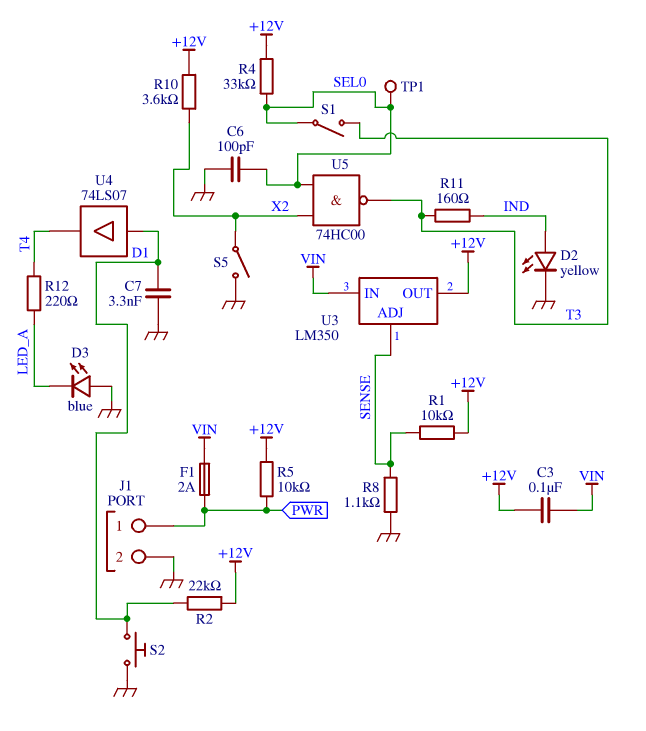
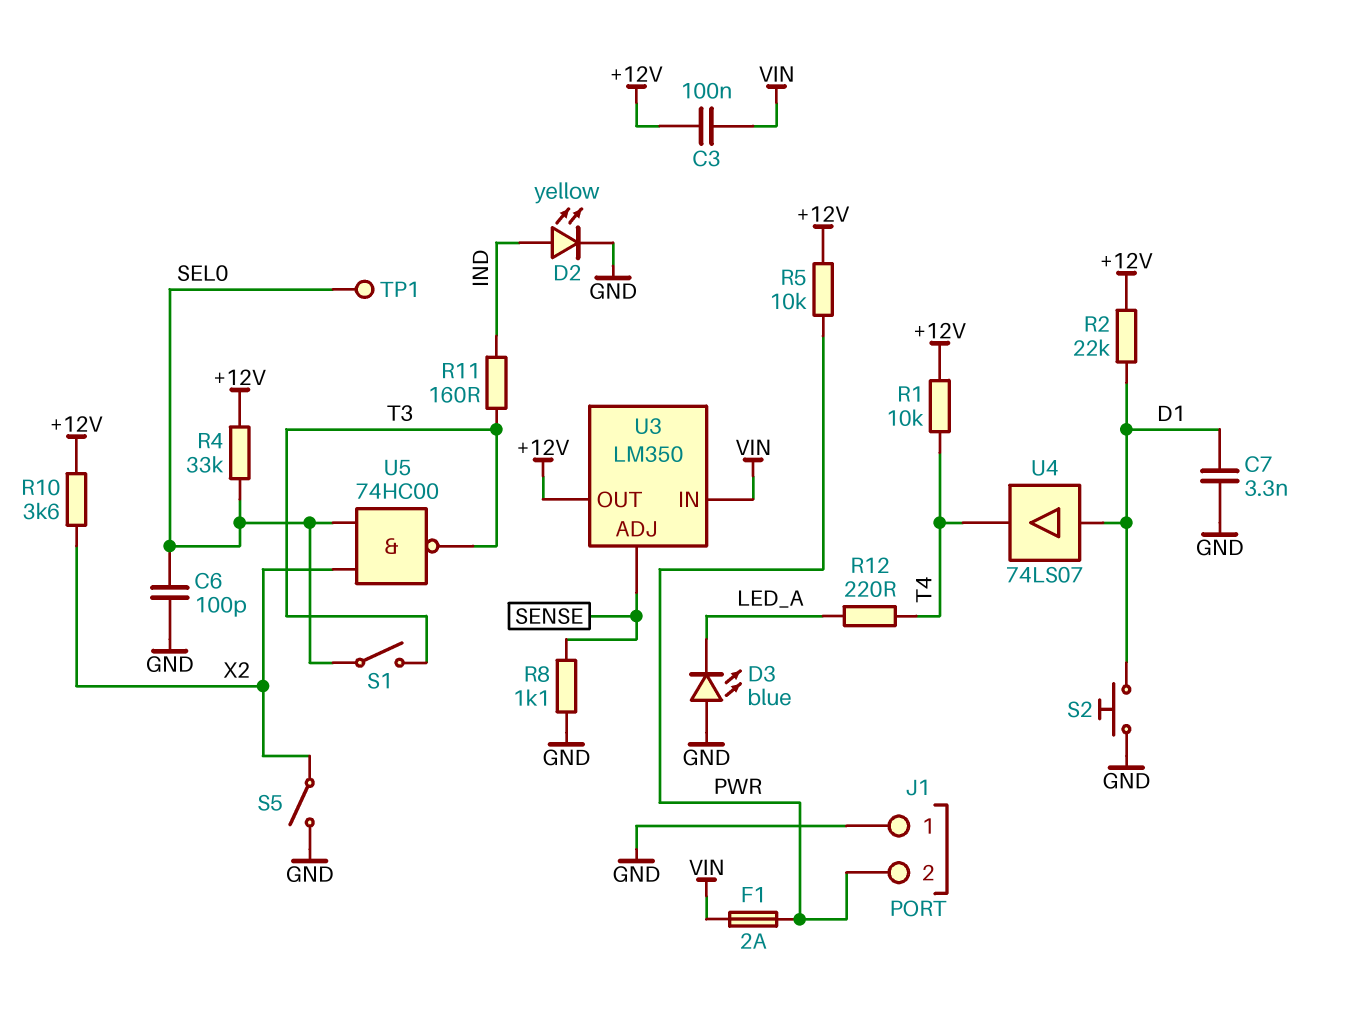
J1 pin 1: PWR -> GND
J1 pin 2: GND -> PWR
R1: 10k (+12V, SENSE) -> 10k (+12V, T4)

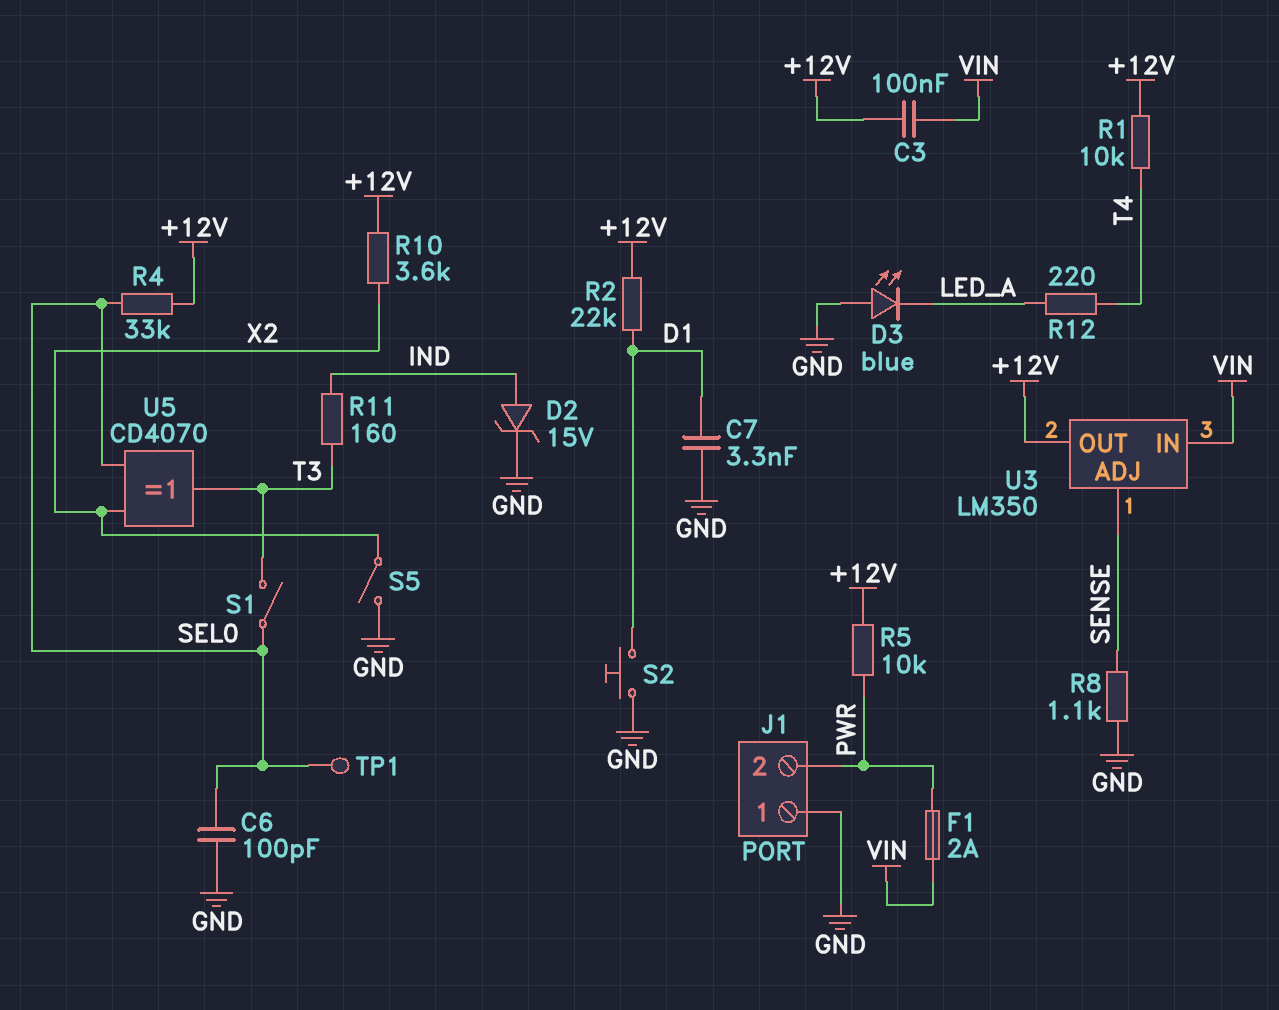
D2: LED yellow (A IND, K GND) -> zener 15V (A IND, K GND)
U4: buffer 74LS07 (in D1, out T4) -> none
U5: NAND 74HC00 (in SEL0, in X2, out T3) -> XOR CD4070 (in SEL0, in X2, out T3)

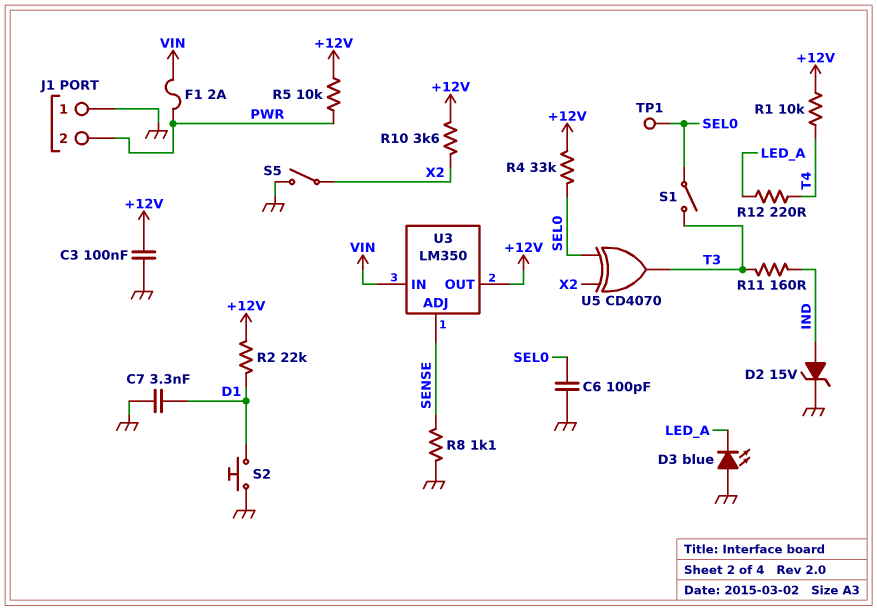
C3: 100nF (+12V, VIN) -> 100nF (+12V, GND)

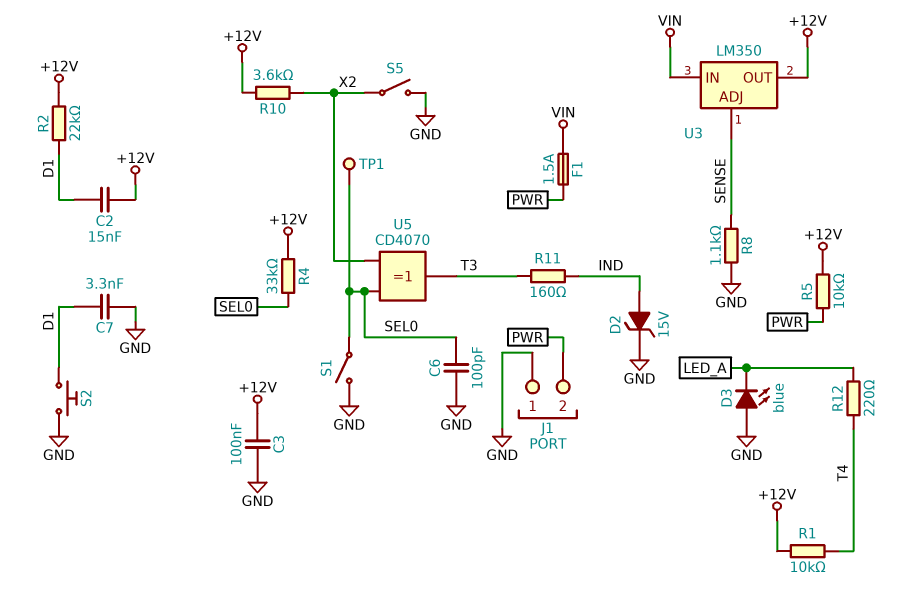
C2: none -> 15nF (+12V, D1)
F1: 2A (PWR, VIN) -> 1.5A (PWR, VIN)
S1: switch (SEL0, T3) -> switch (GND, SEL0)

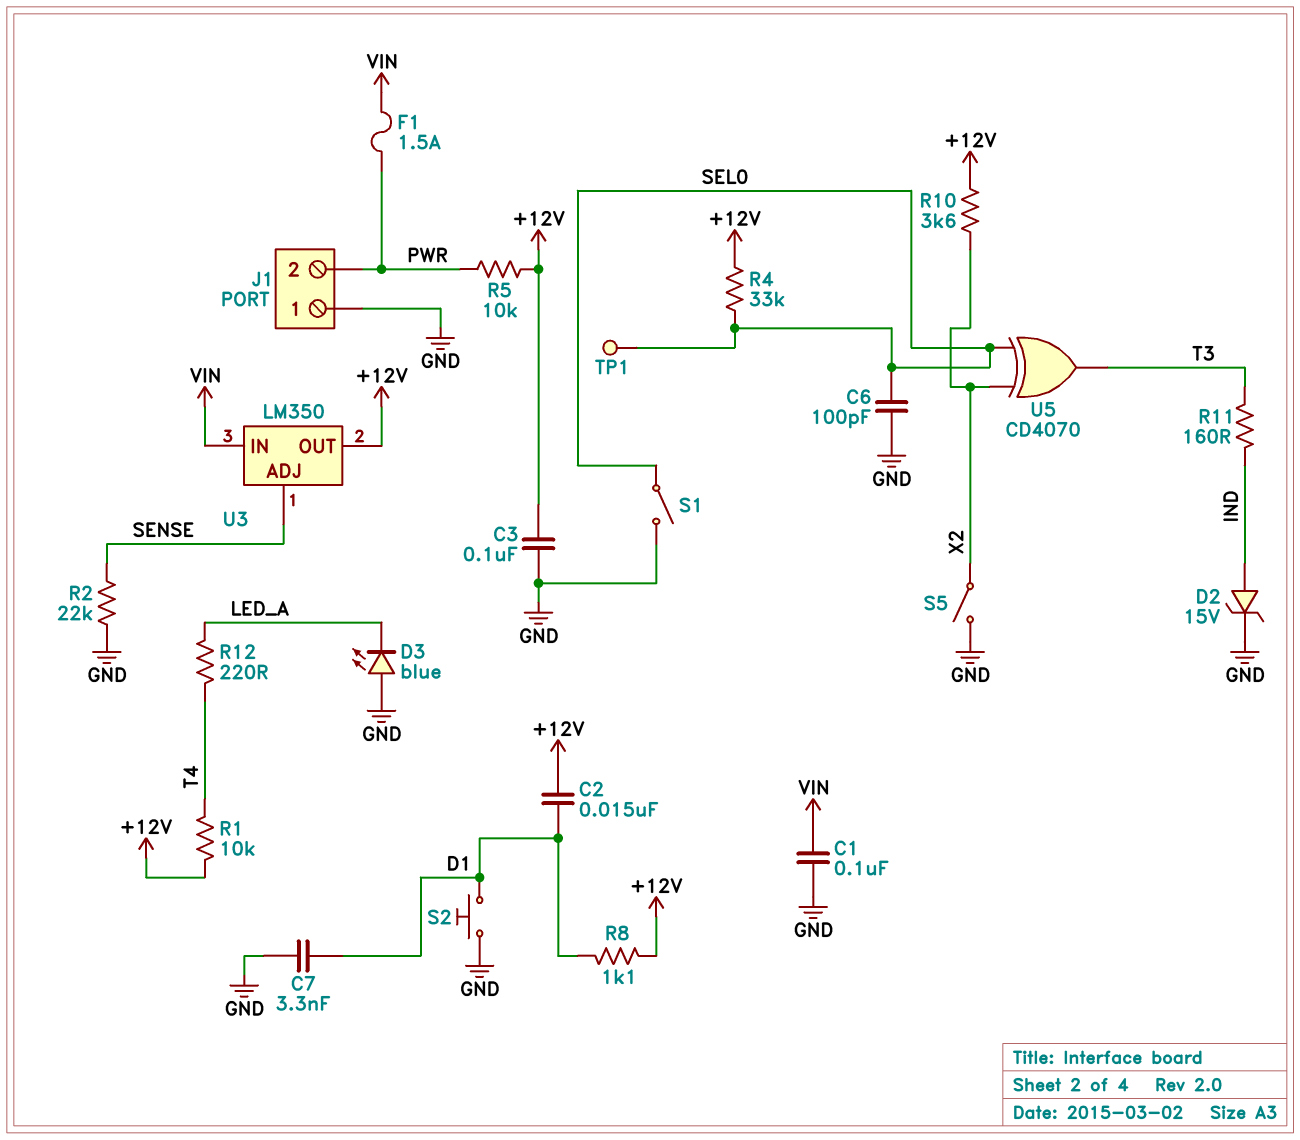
C1: none -> 100nF (GND, VIN)
R2: 22k (+12V, D1) -> 22k (GND, SENSE)
R8: 1.1k (GND, SENSE) -> 1.1k (+12V, D1)

